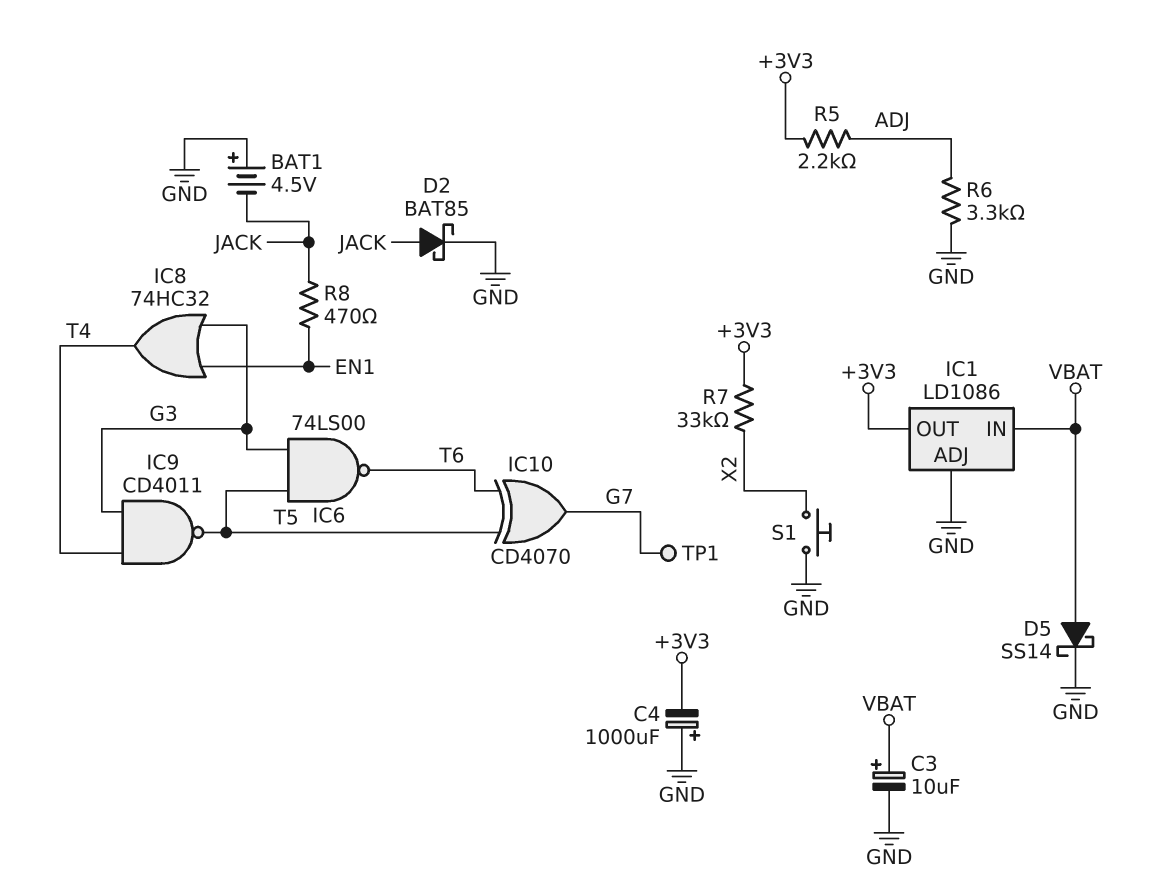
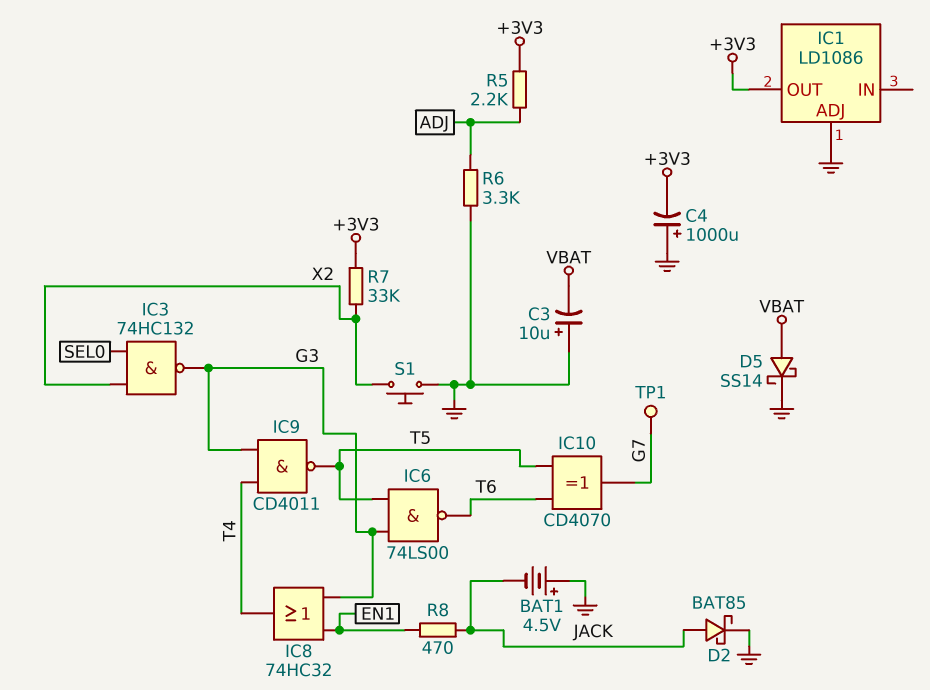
C3: 10uF (plus VBAT, minus GND) -> 10uF (plus GND, minus VBAT)
IC1 pin IN: VBAT -> none
IC3: none -> NAND 74HC132 (in SEL0, in X2, out G3)

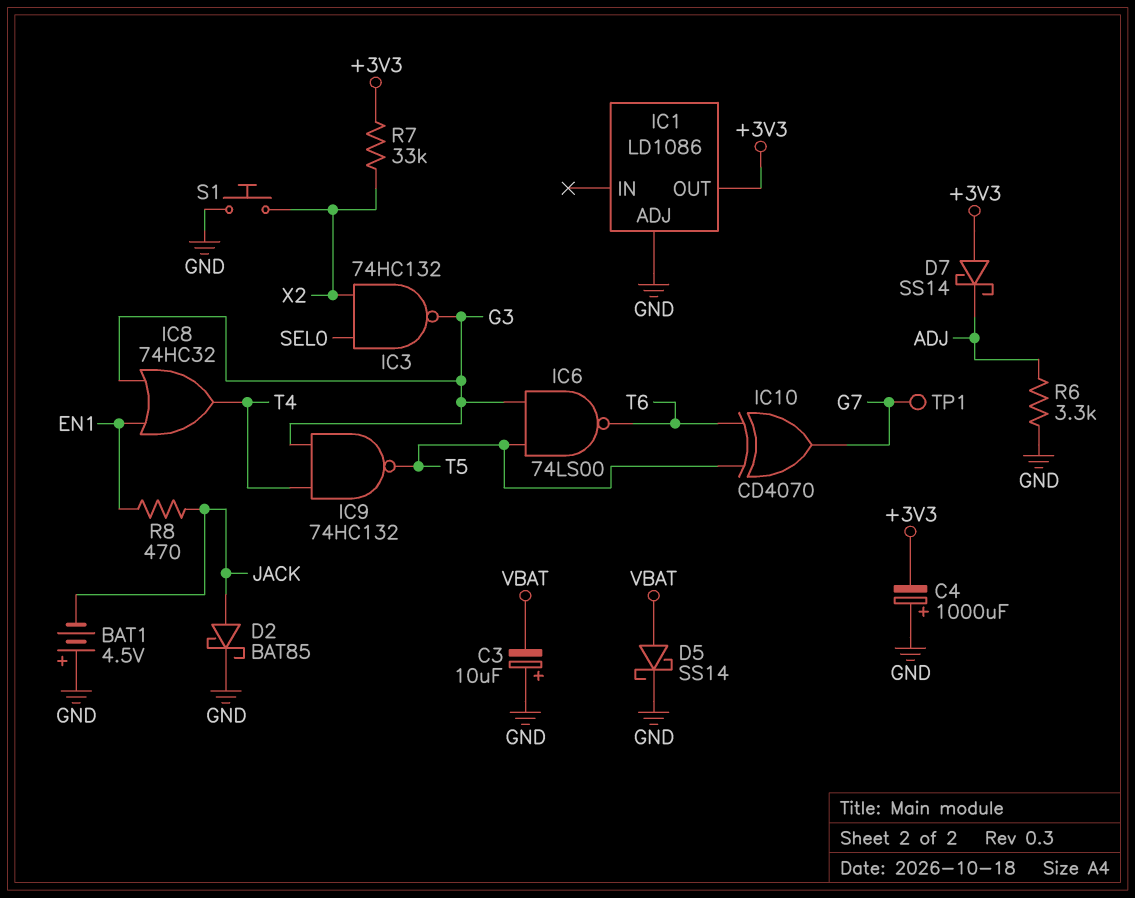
D7: none -> schottky SS14 (A +3V3, K ADJ)
IC9: NAND CD4011 (in G3, in T4, out T5) -> NAND 74HC132 (in G3, in T4, out T5)
R5: 2.2k (+3V3, ADJ) -> none

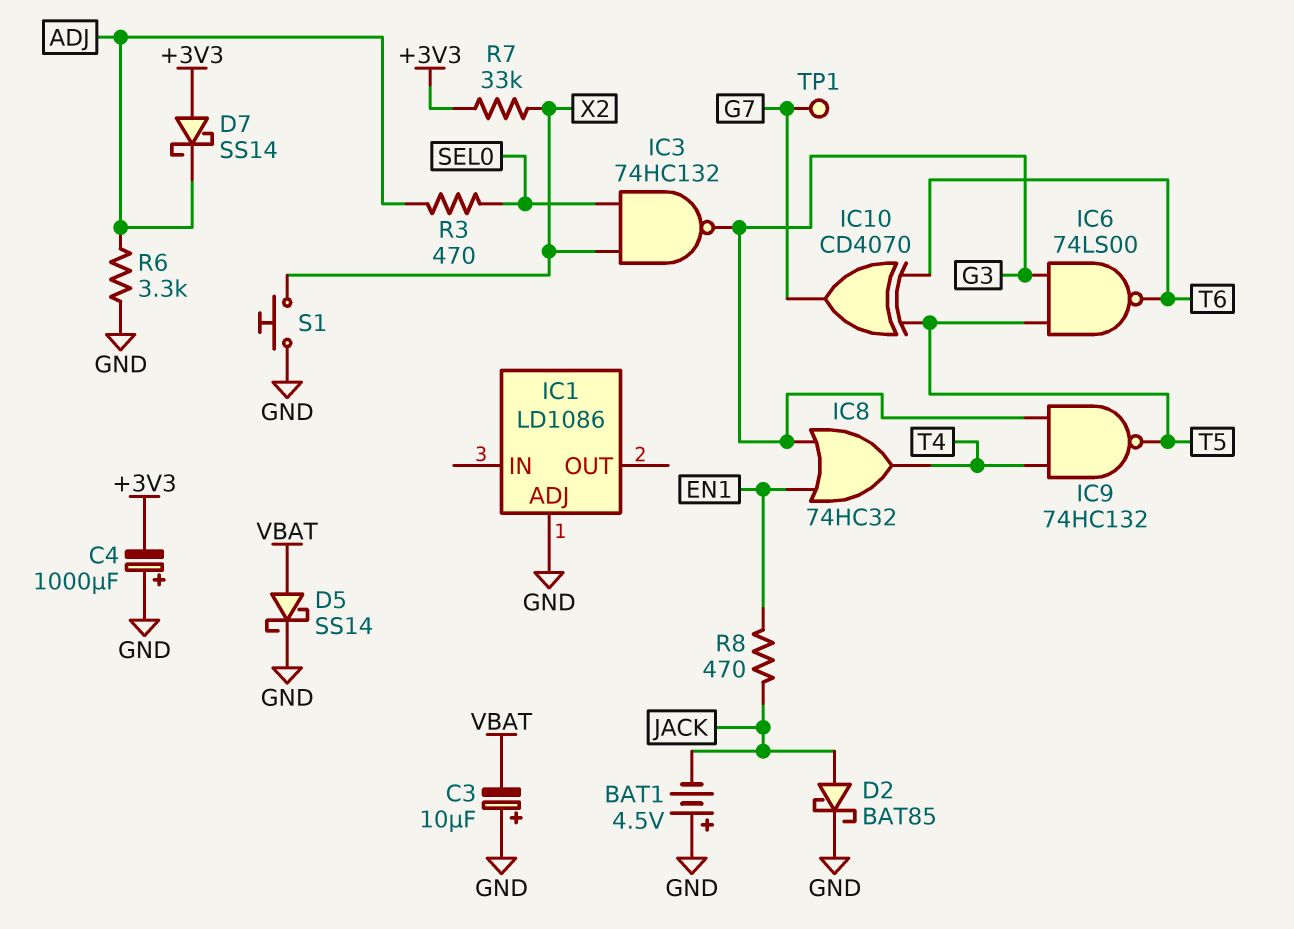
IC1 pin OUT: +3V3 -> none
R3: none -> 470 (ADJ, SEL0)

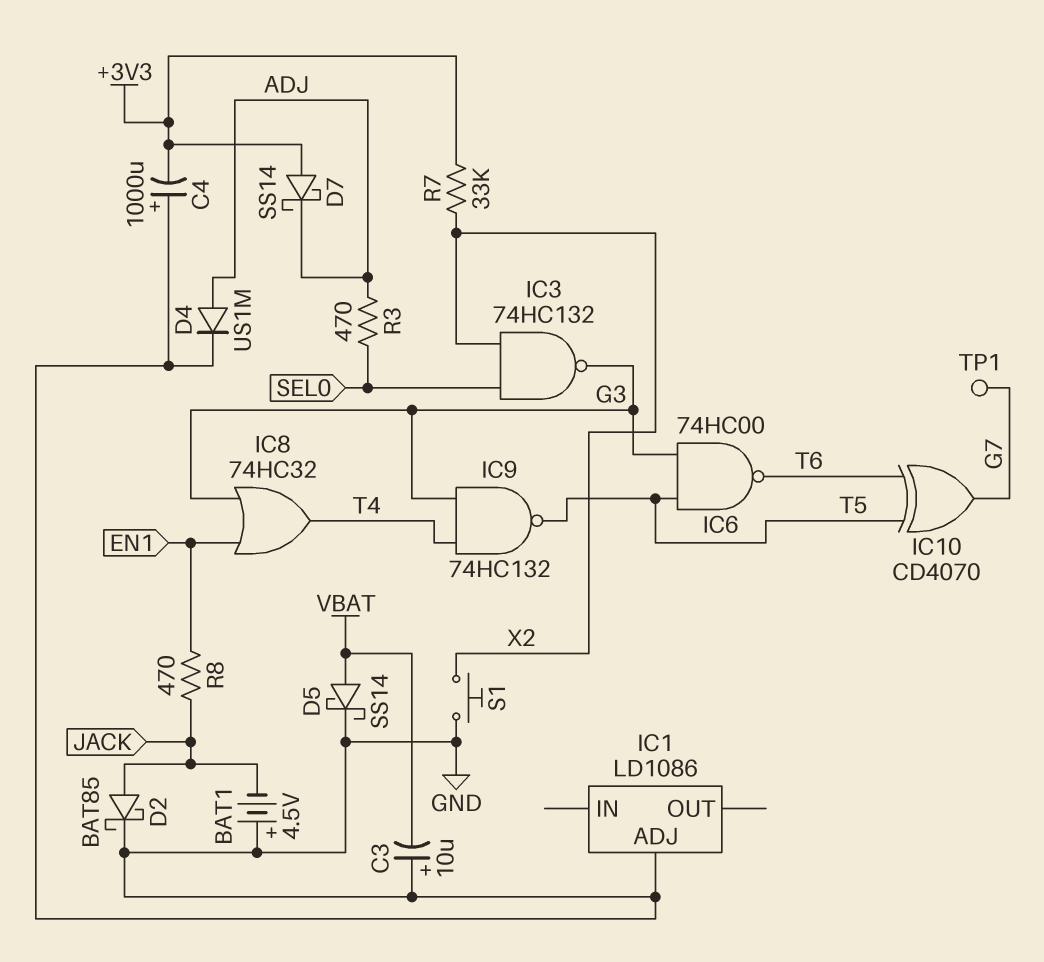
D4: none -> diode US1M (A ADJ, K GND)
IC6: NAND 74LS00 (in G3, in T5, out T6) -> NAND 74HC00 (in G3, in T5, out T6)
R6: 3.3k (ADJ, GND) -> none

